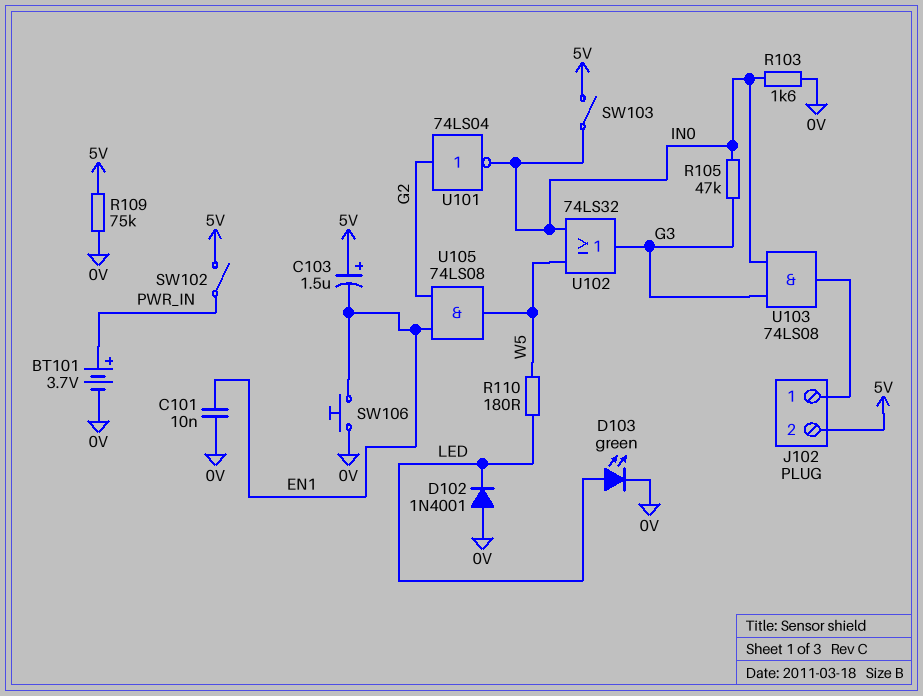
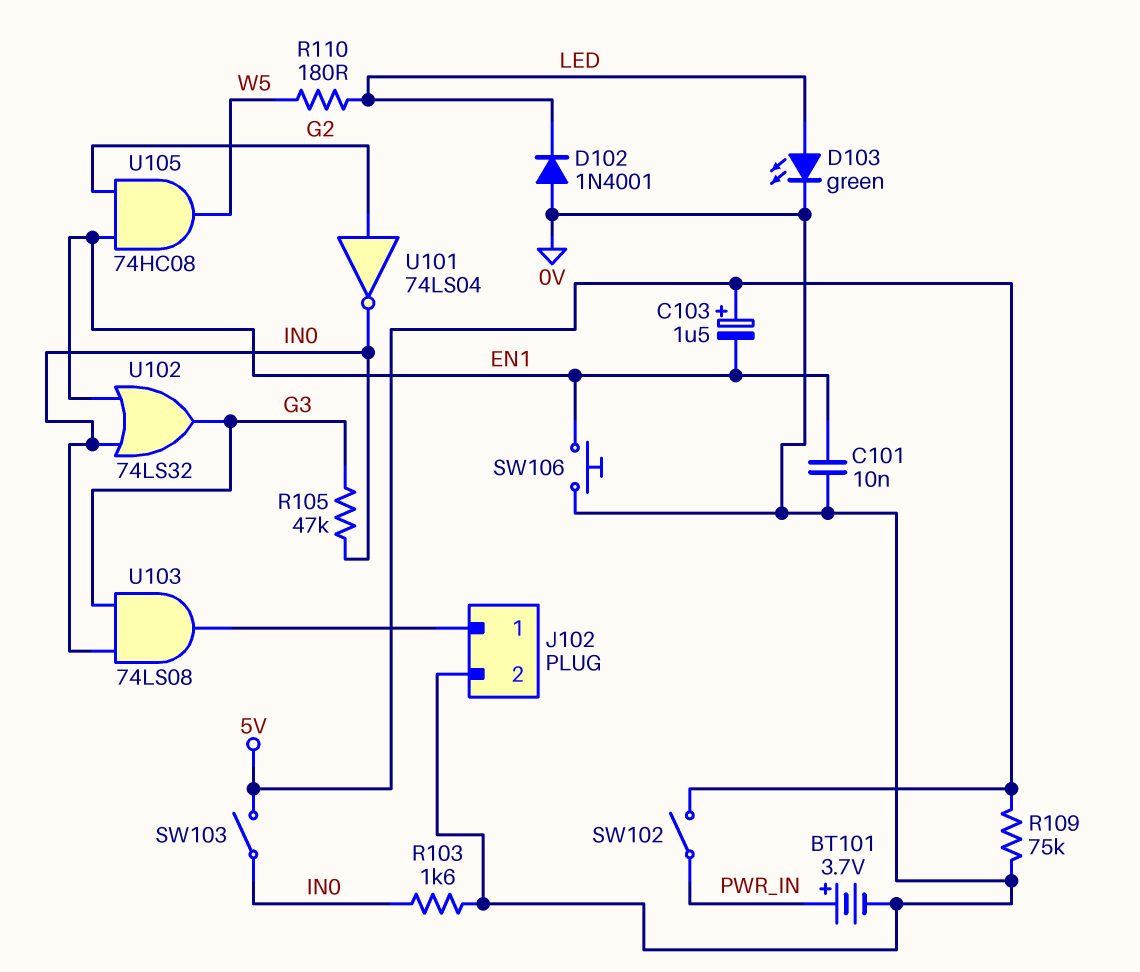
J102 pin 2: 5V -> 0V
U102: OR 74LS32 (in IN0, in W5, out G3) -> OR 74LS32 (in EN1, in IN0, out G3)
U105: AND 74LS08 (in EN1, in G2, out W5) -> AND 74HC08 (in EN1, in G2, out W5)

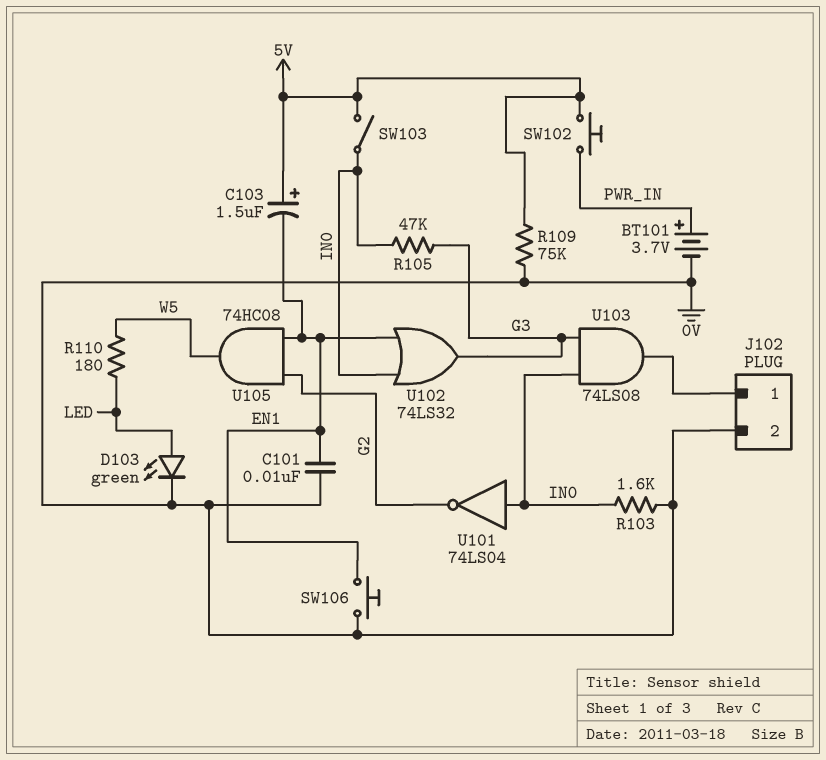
D102: diode 1N4001 (A 0V, K LED) -> none
SW102: switch (5V, PWR_IN) -> button (5V, PWR_IN)
U101: NOT 74LS04 (in G2, out IN0) -> NOT 74LS04 (in IN0, out G2)

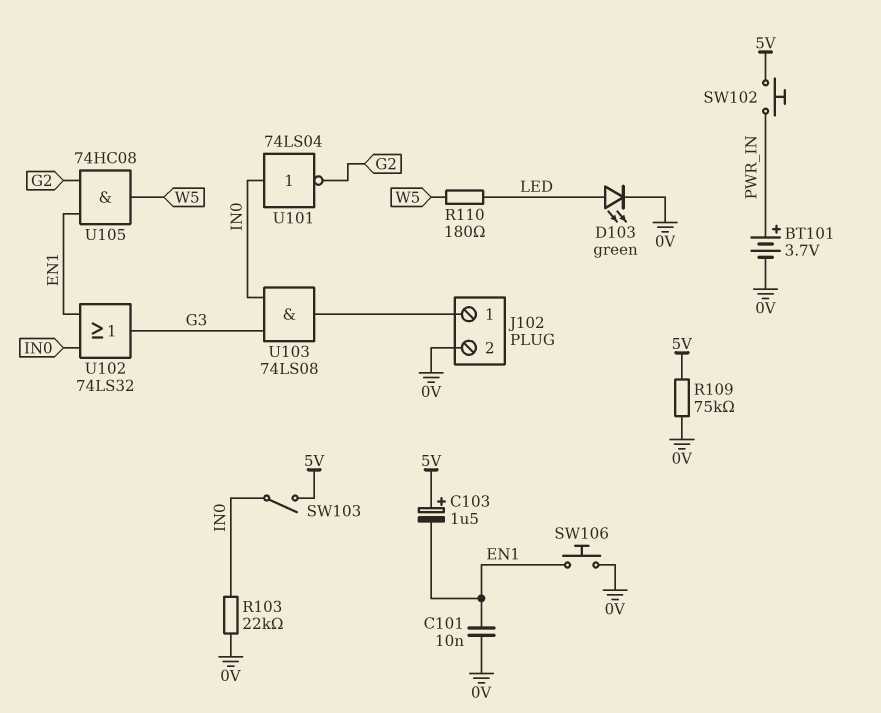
R103: 1.6k (0V, IN0) -> 22k (0V, IN0)
R105: 47k (G3, IN0) -> none

